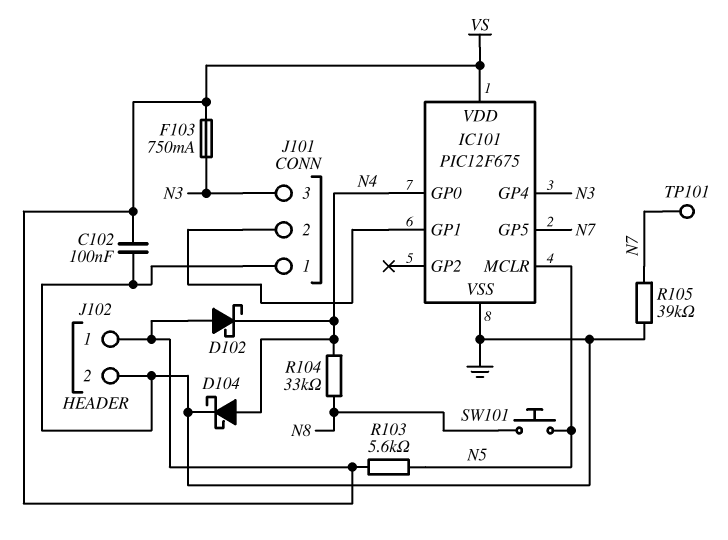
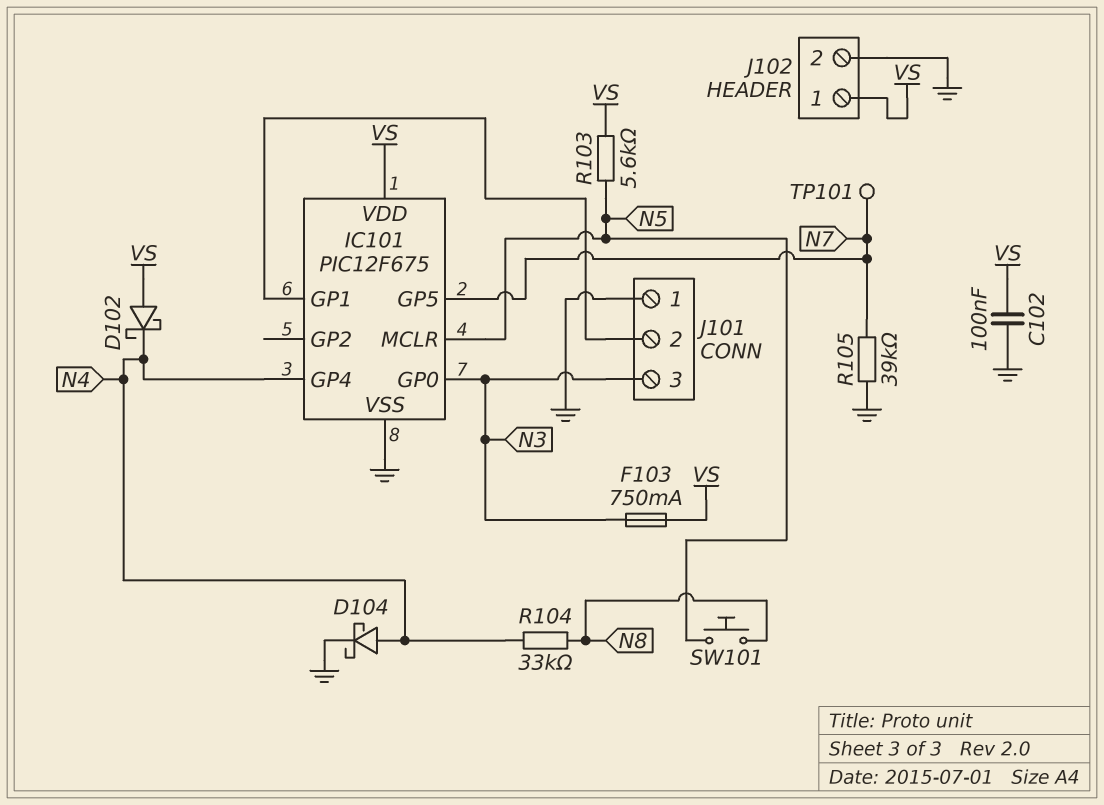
IC101 pin GP0: N4 -> N3
IC101 pin GP4: N3 -> N4

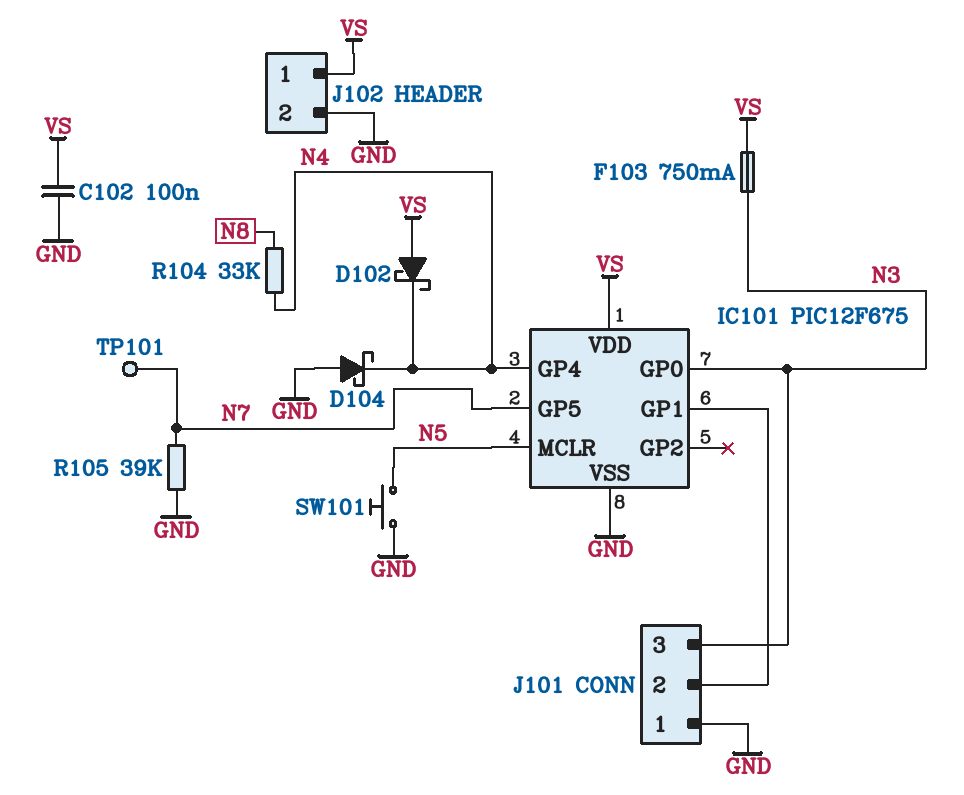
D104: schottky (A N4, K GND) -> schottky (A GND, K N4)
R103: 5.6k (N5, VS) -> none
SW101: button (N5, N8) -> button (GND, N5)

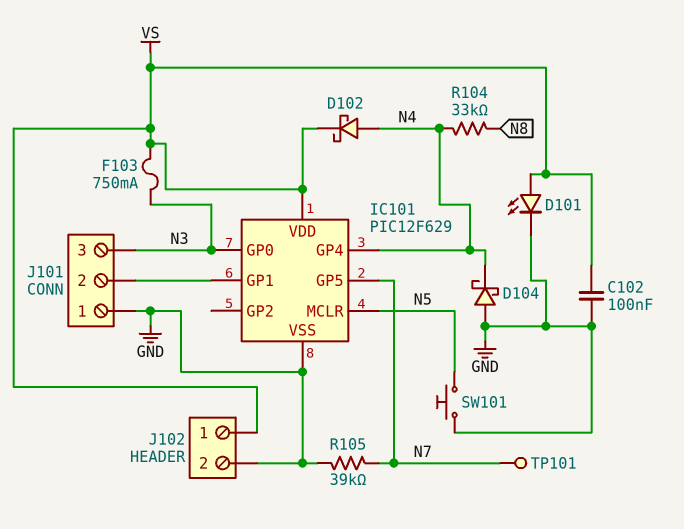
D101: none -> LED (A VS, K GND)
D102: schottky (A VS, K N4) -> schottky (A N4, K VS)
IC101: PIC12F675 -> PIC12F629

